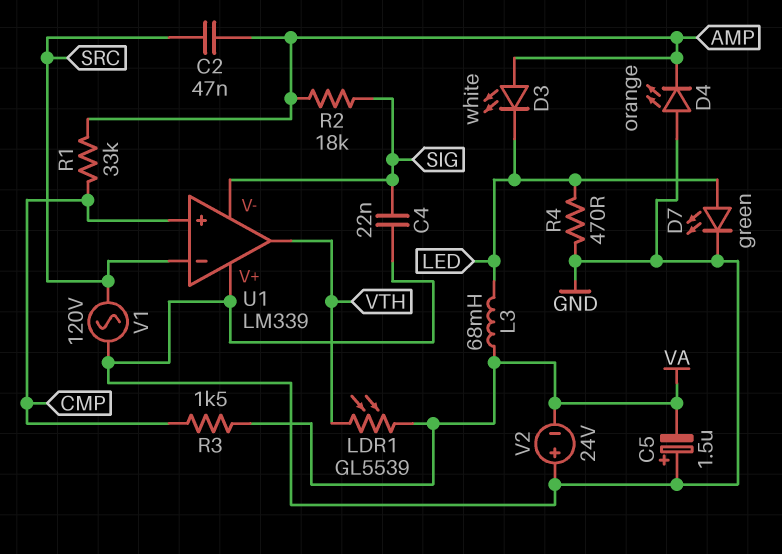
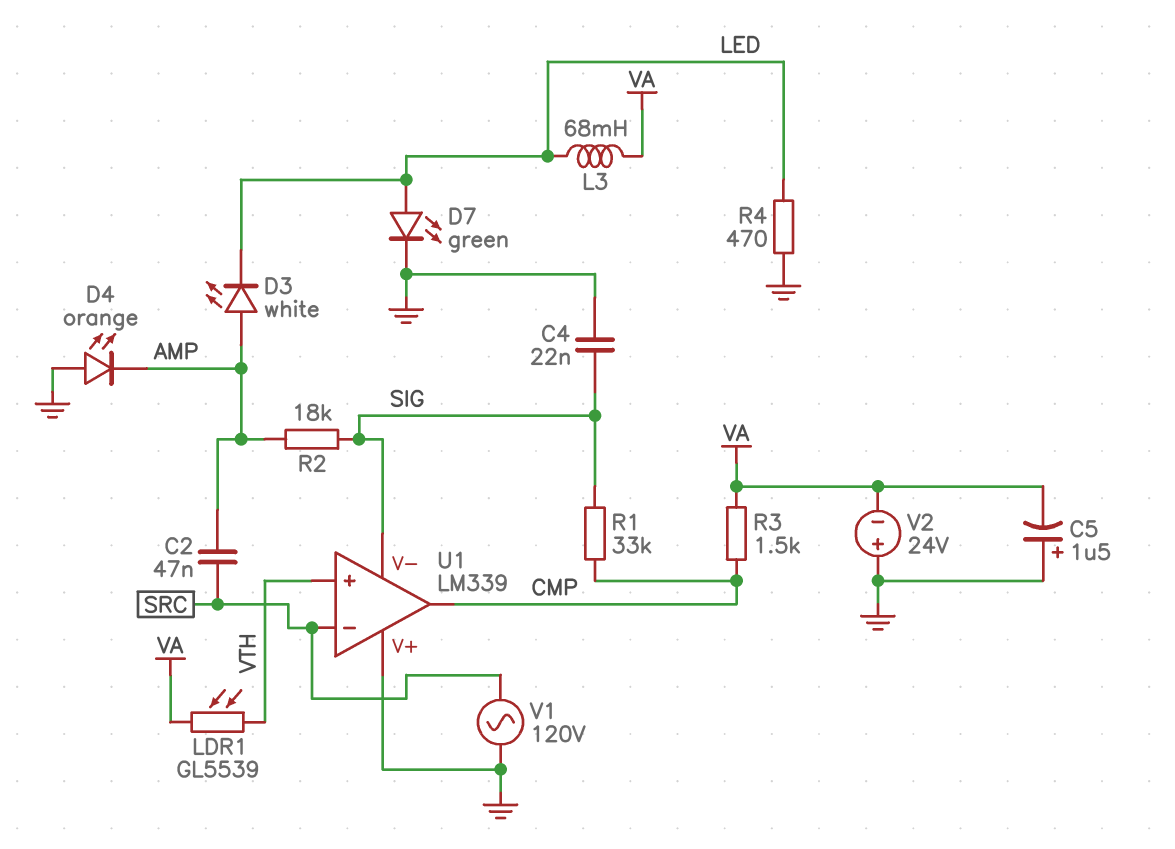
R1: 33k (AMP, CMP) -> 33k (CMP, SIG)
U1 pin in+: CMP -> VTH
U1 pin out: VTH -> CMP

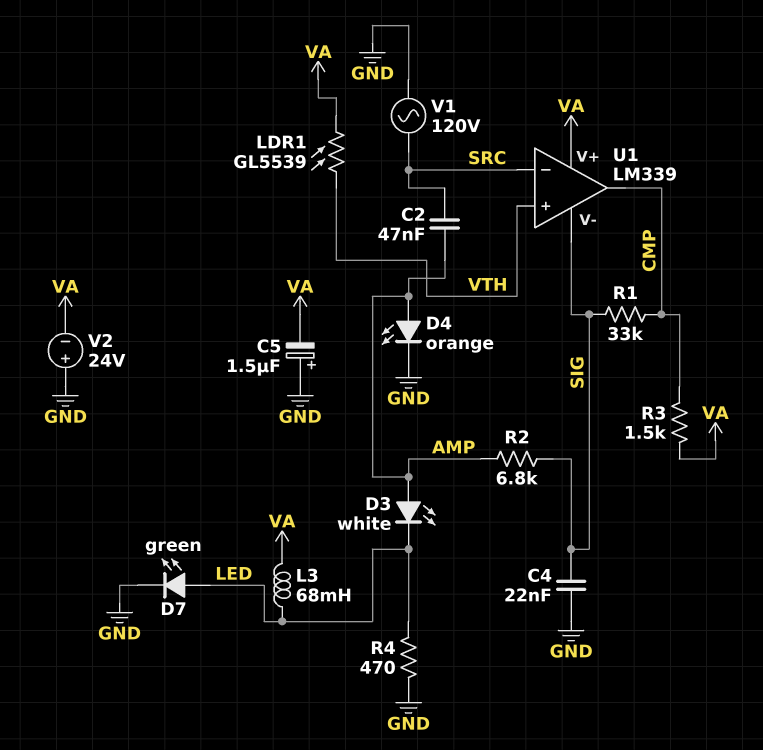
D4: LED orange (A GND, K AMP) -> LED orange (A AMP, K GND)
R2: 18k (AMP, SIG) -> 6.8k (AMP, SIG)
U1 pin V+: GND -> VA

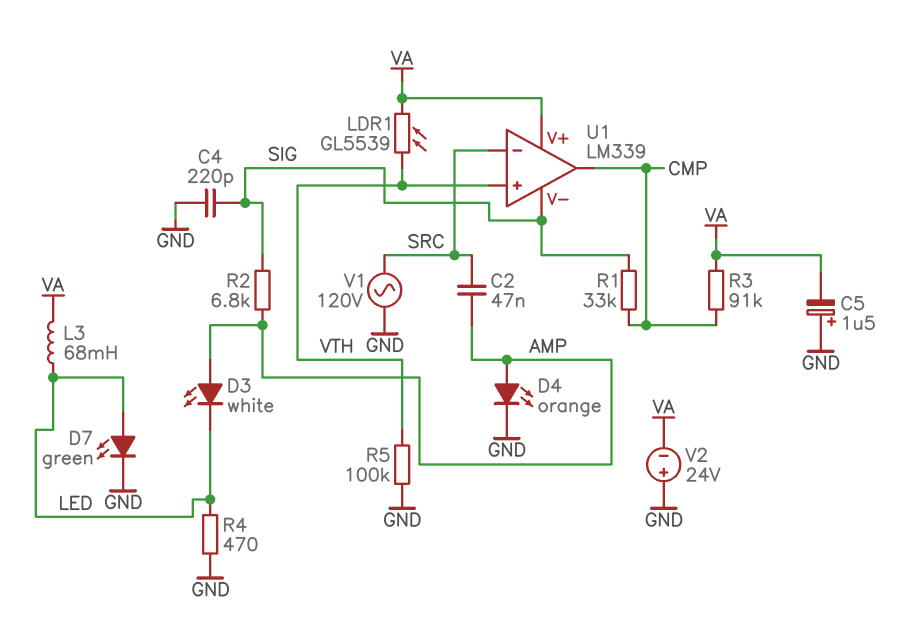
C4: 22nF (GND, SIG) -> 220pF (GND, SIG)
R3: 1.5k (CMP, VA) -> 91k (CMP, VA)
R5: none -> 100k (GND, VTH)

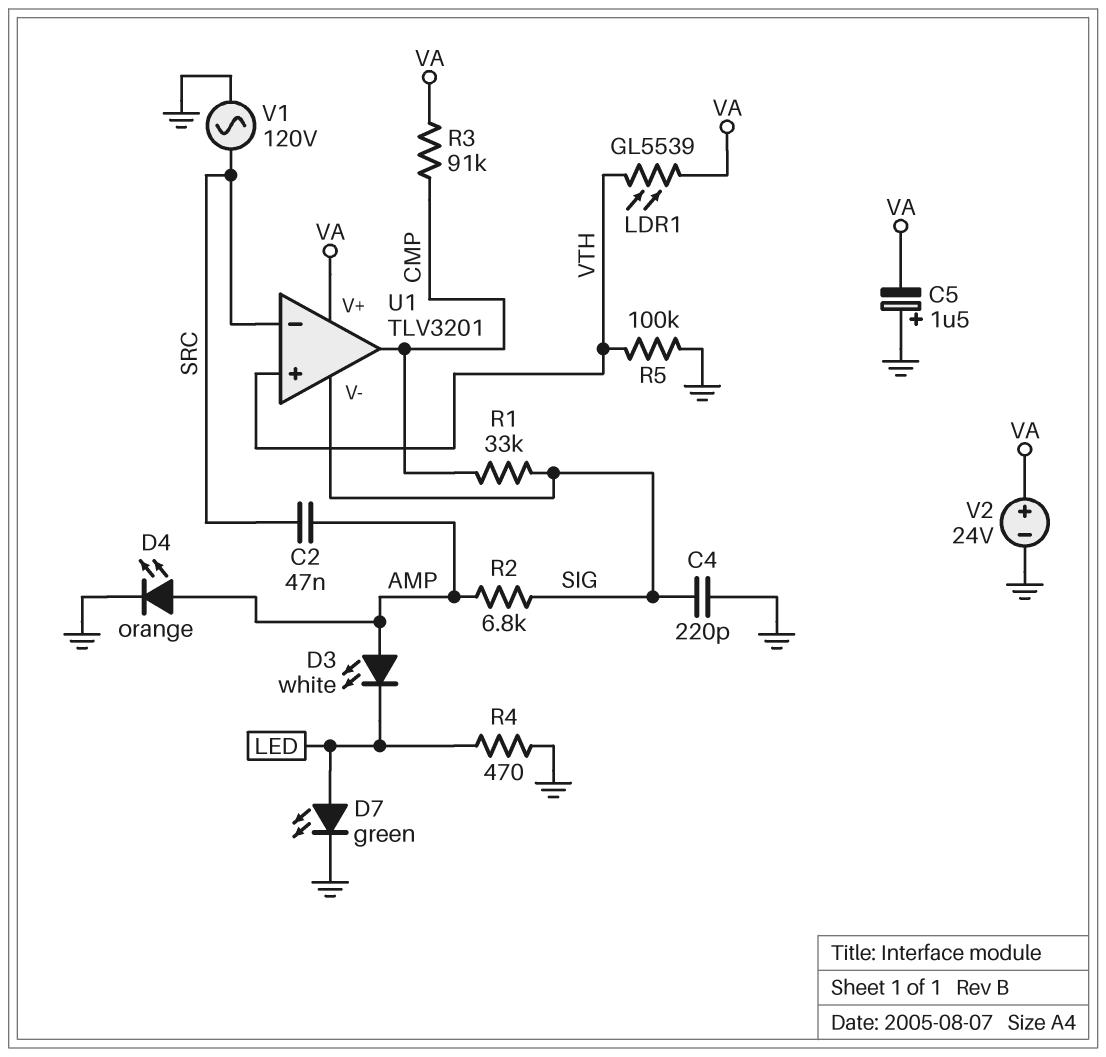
L3: 68mH (LED, VA) -> none
U1: LM339 -> TLV3201
V2: 24V (plus GND, minus VA) -> 24V (plus VA, minus GND)

